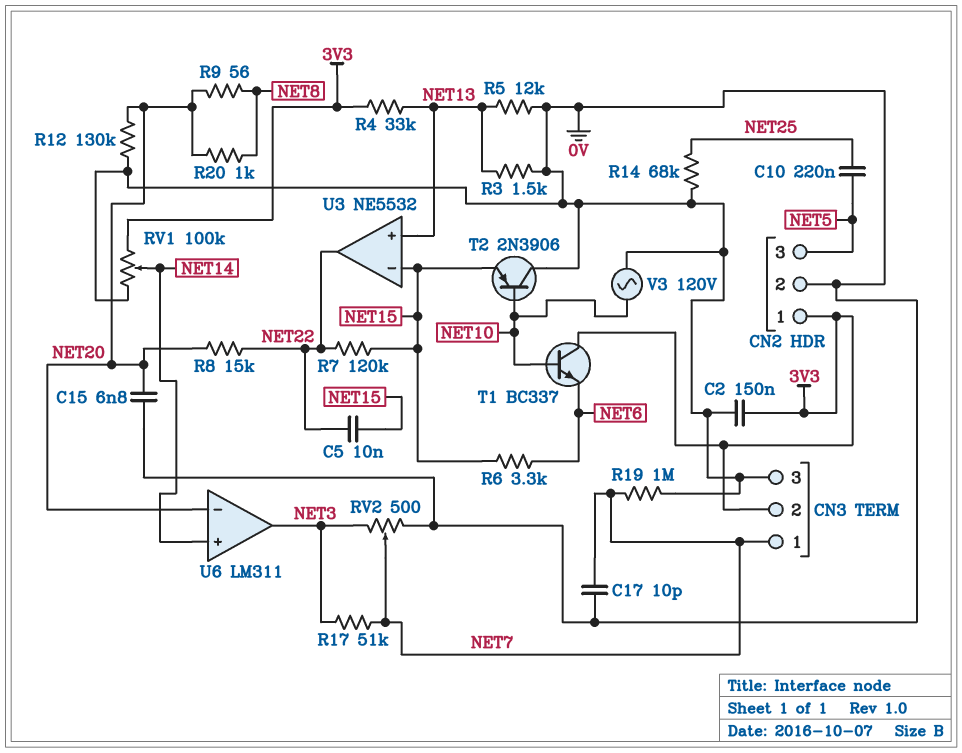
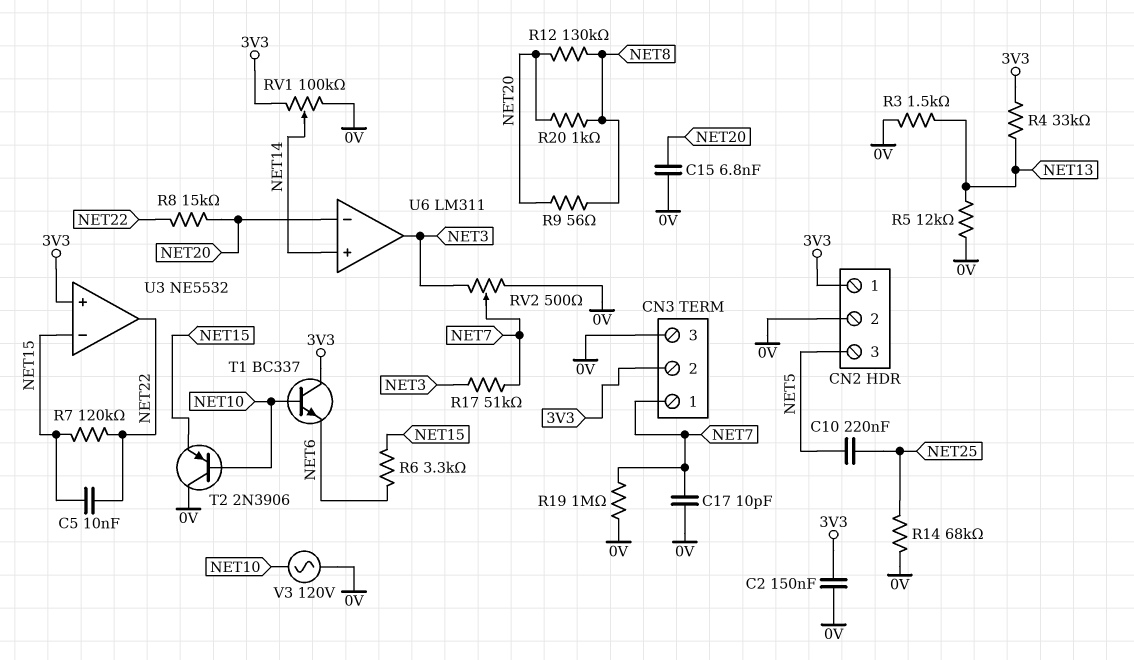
R12: 130k (0V, NET20) -> 130k (NET8, NET20)
U3 pin in+: NET13 -> 3V3

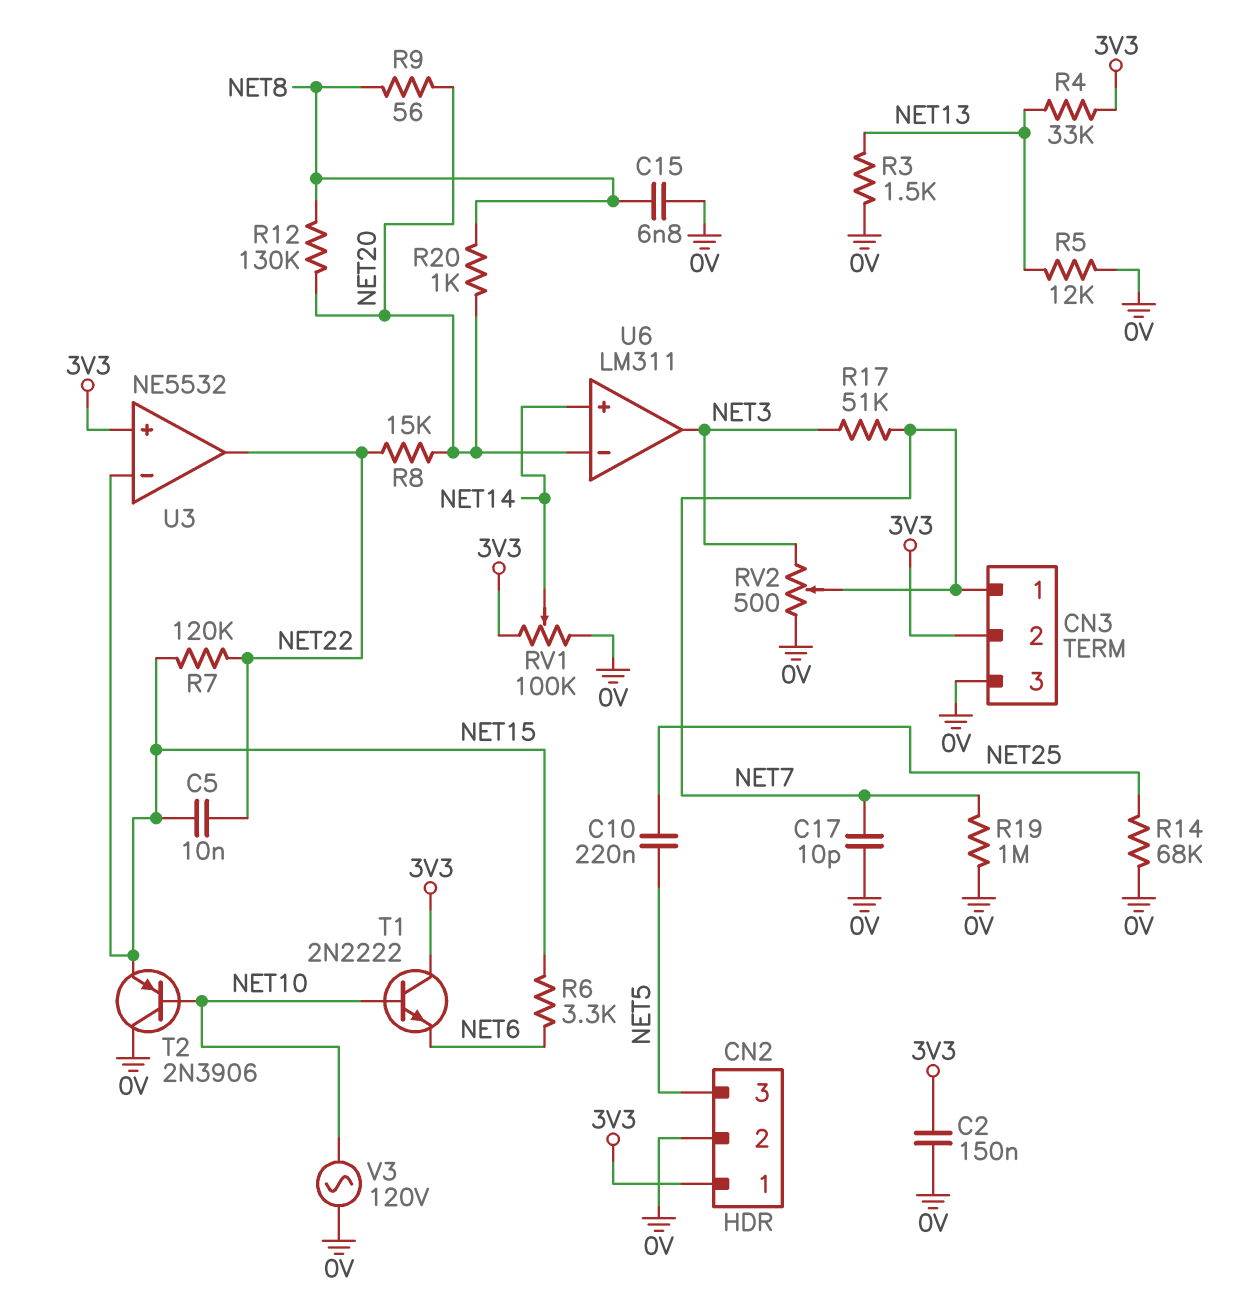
C15: 6.8nF (0V, NET20) -> 6.8nF (0V, NET8)
T1: NPN BC337 (B NET10, C 3V3, E NET6) -> NPN 2N2222 (B NET10, C 3V3, E NET6)

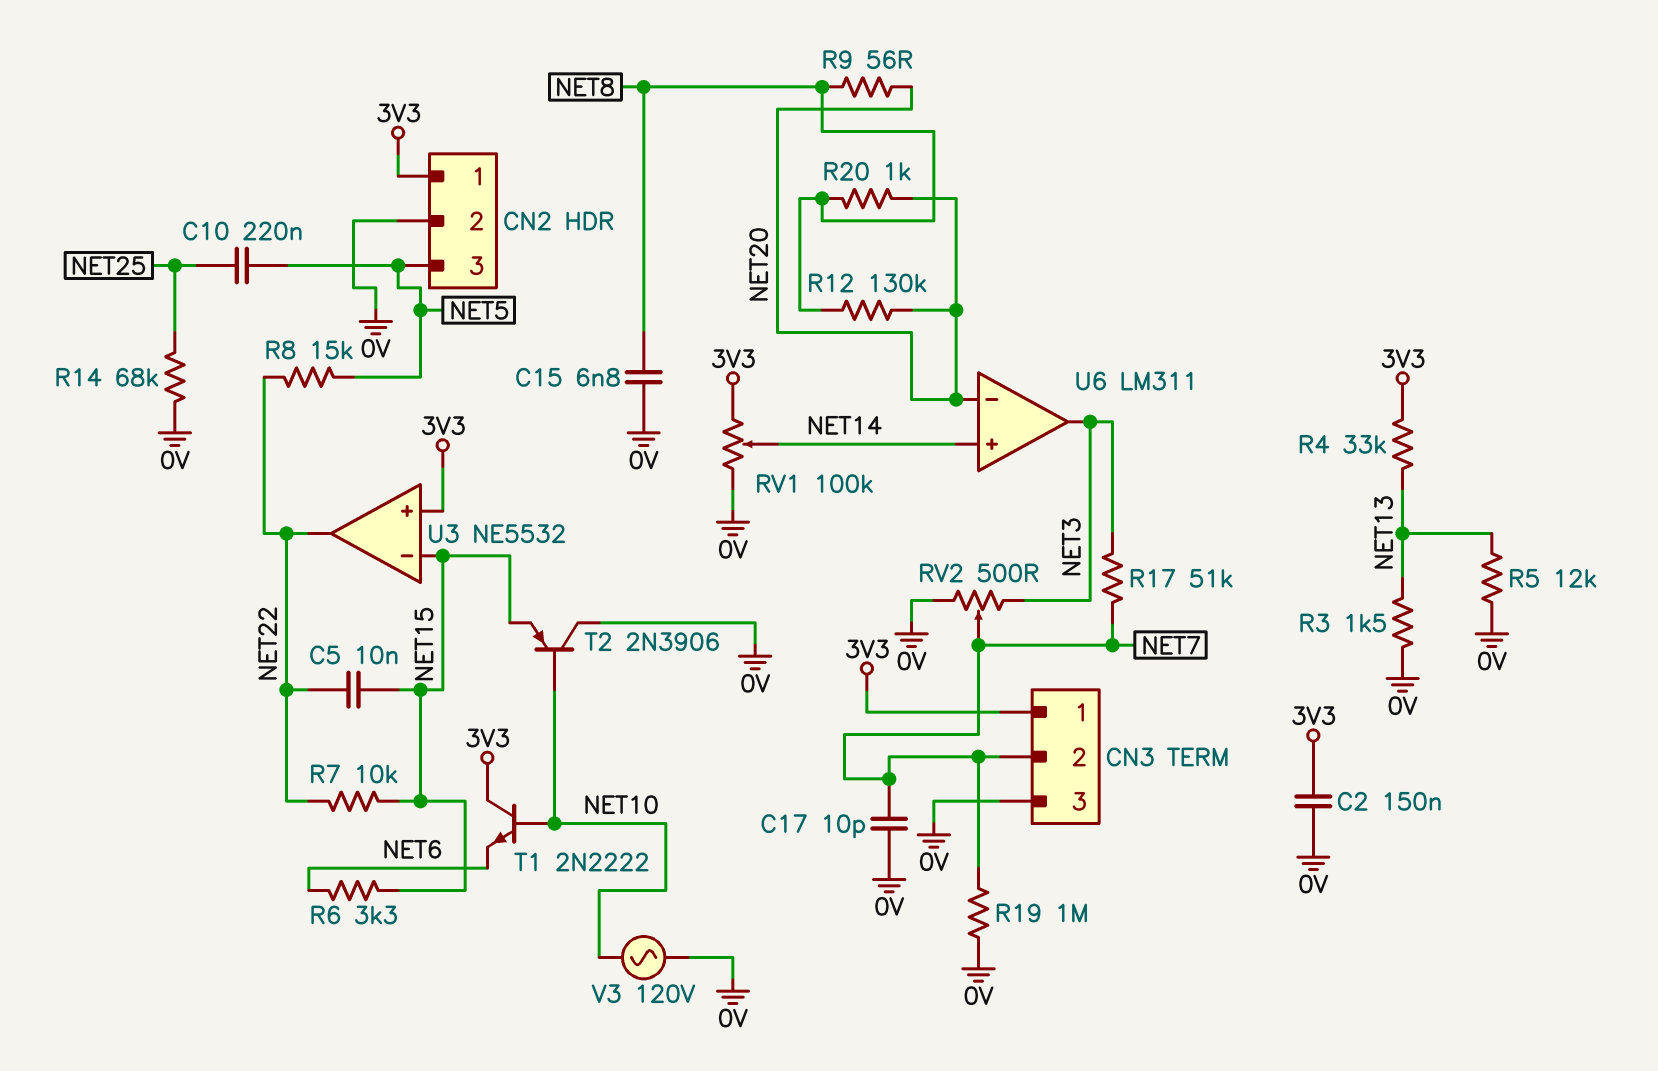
CN3 pin 1: NET7 -> 3V3
CN3 pin 2: 3V3 -> NET7
R7: 120k (NET15, NET22) -> 10k (NET15, NET22)
R8: 15k (NET20, NET22) -> 15k (NET5, NET22)

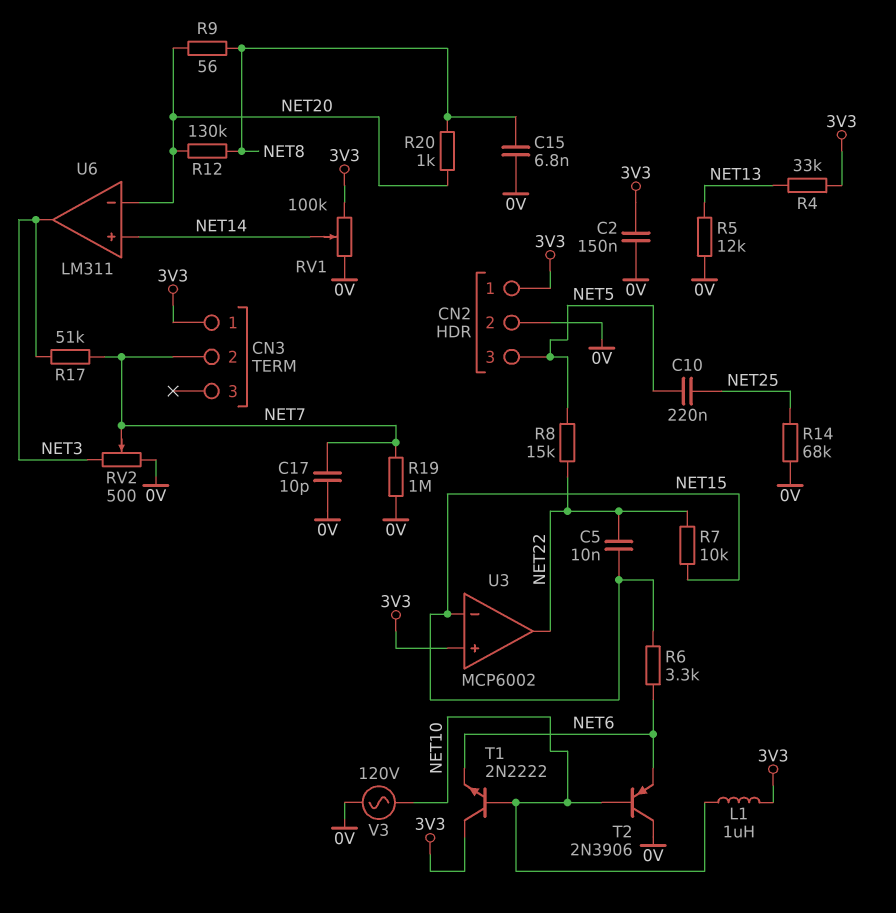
CN3 pin 3: 0V -> none
L1: none -> 1uH (3V3, NET10)
R3: 1.5k (0V, NET13) -> none
T2: PNP 2N3906 (B NET10, C 0V, E NET15) -> PNP 2N3906 (B NET10, C 0V, E NET6)
U3: NE5532 -> MCP6002

